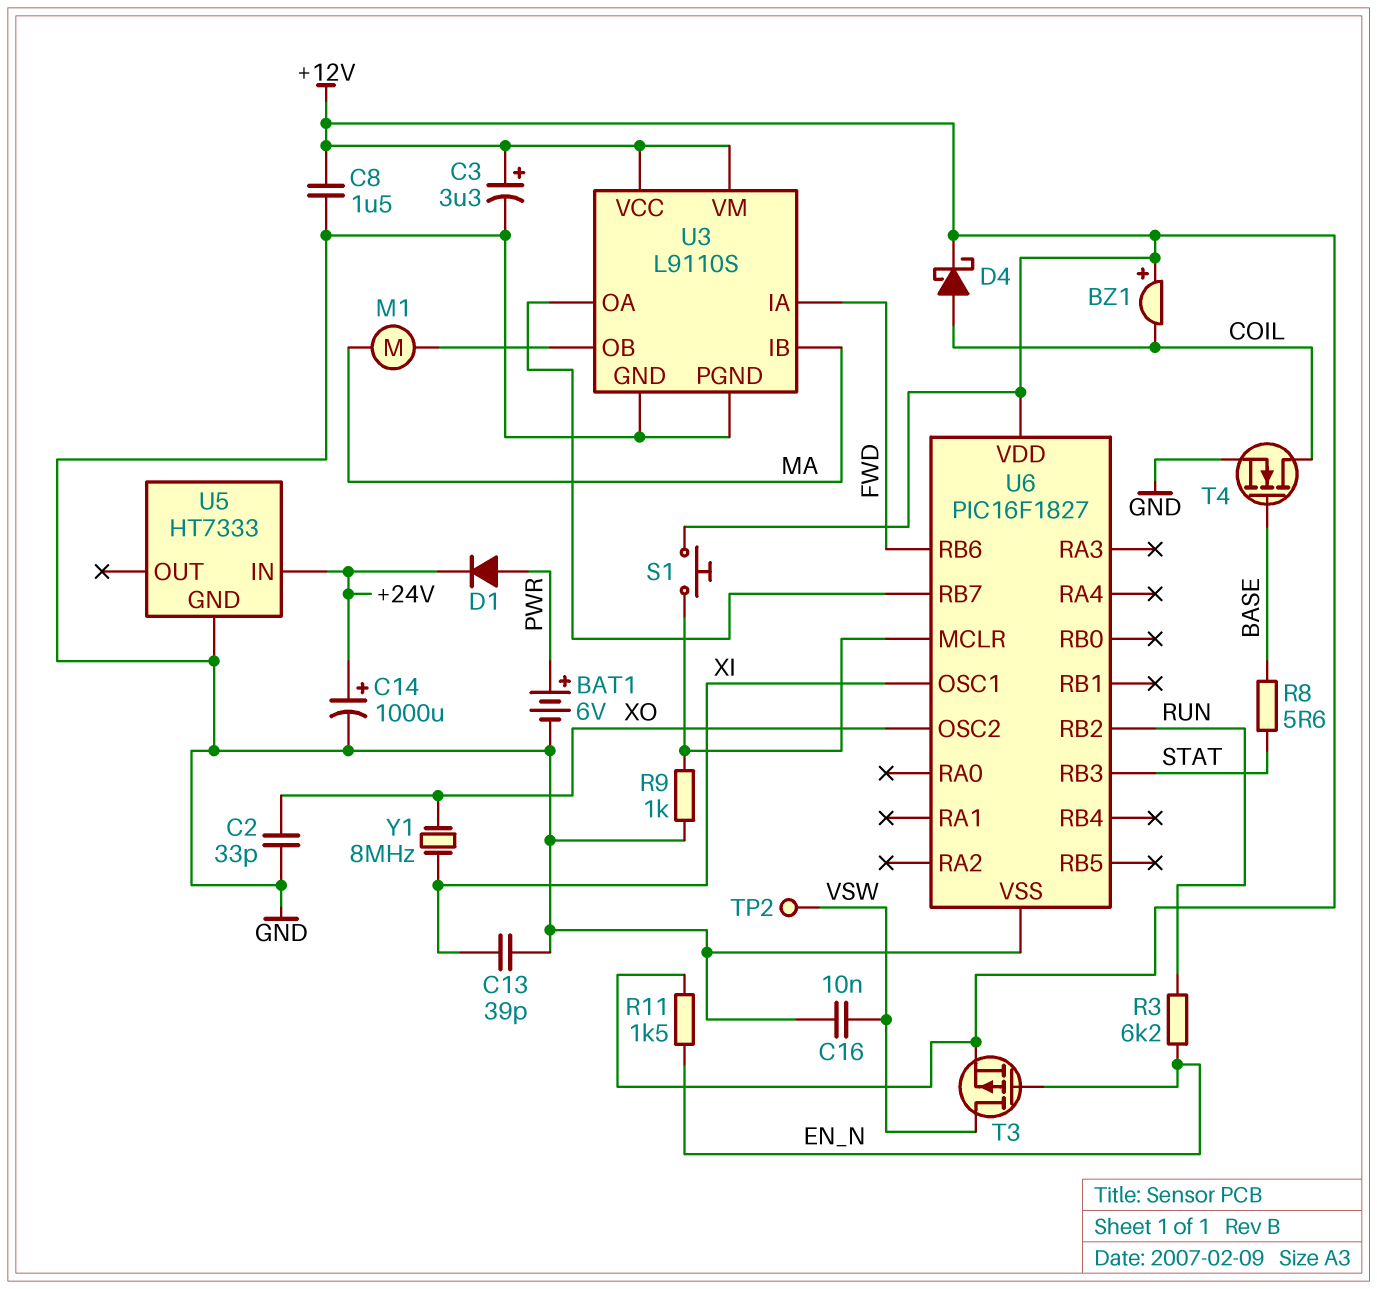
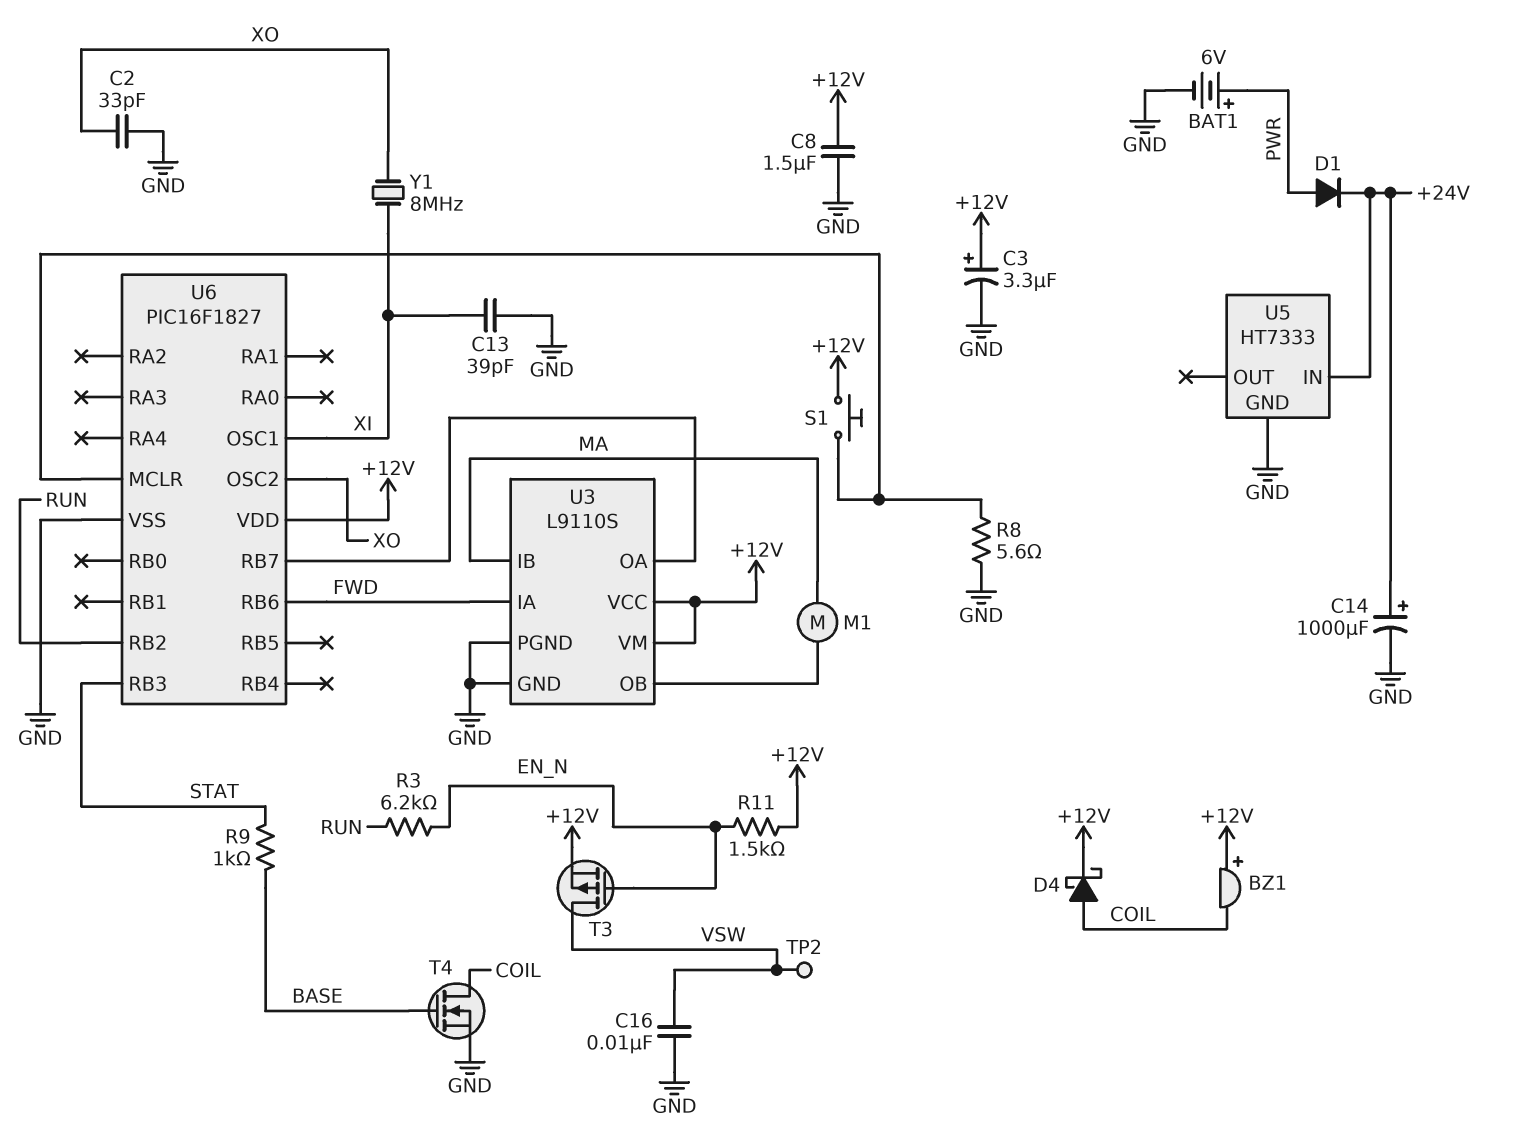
R8: 5.6 (BASE, STAT) -> 5.6 (GND, U6/MCLR)
R9: 1k (GND, U6/MCLR) -> 1k (BASE, STAT)

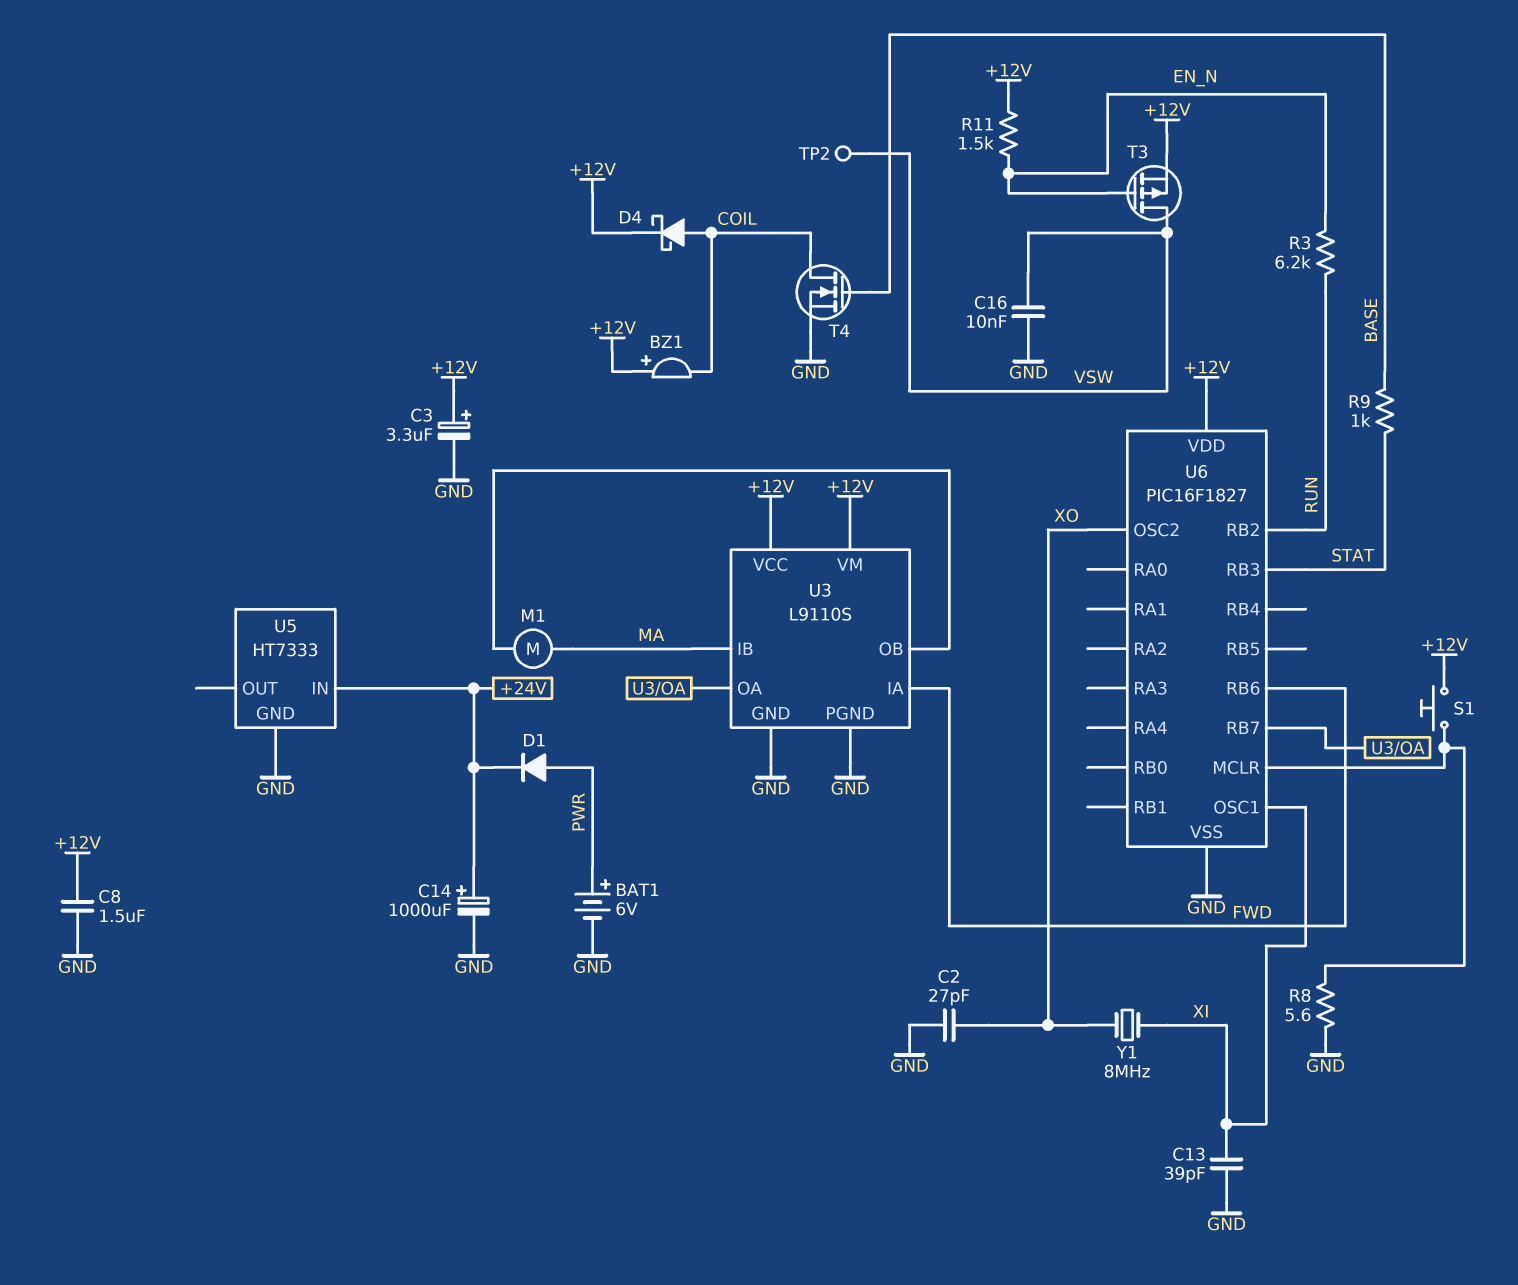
C2: 33pF (GND, XO) -> 27pF (GND, XO)

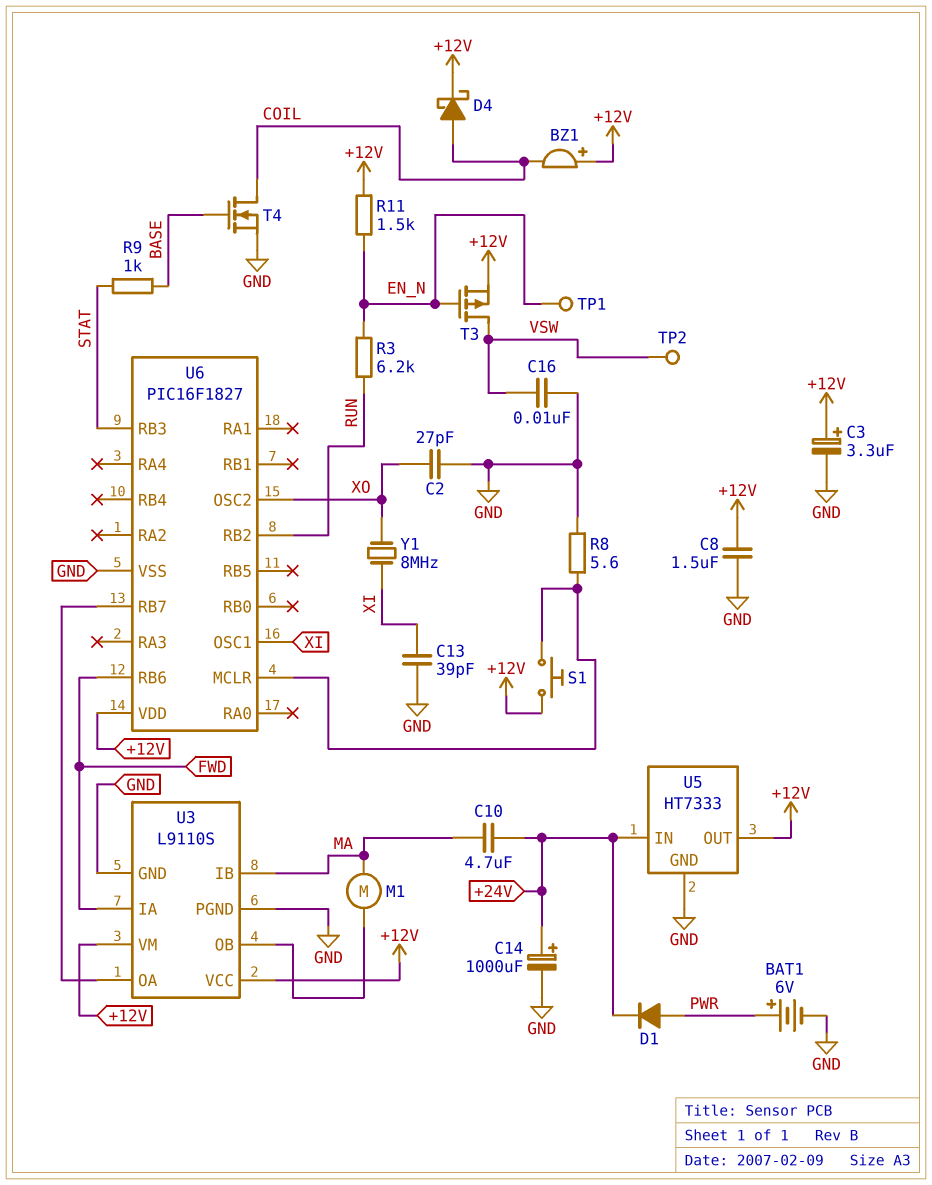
C10: none -> 4.7uF (+24V, MA)
TP1: none -> test point (EN_N)
U5 pin OUT: none -> +12V

